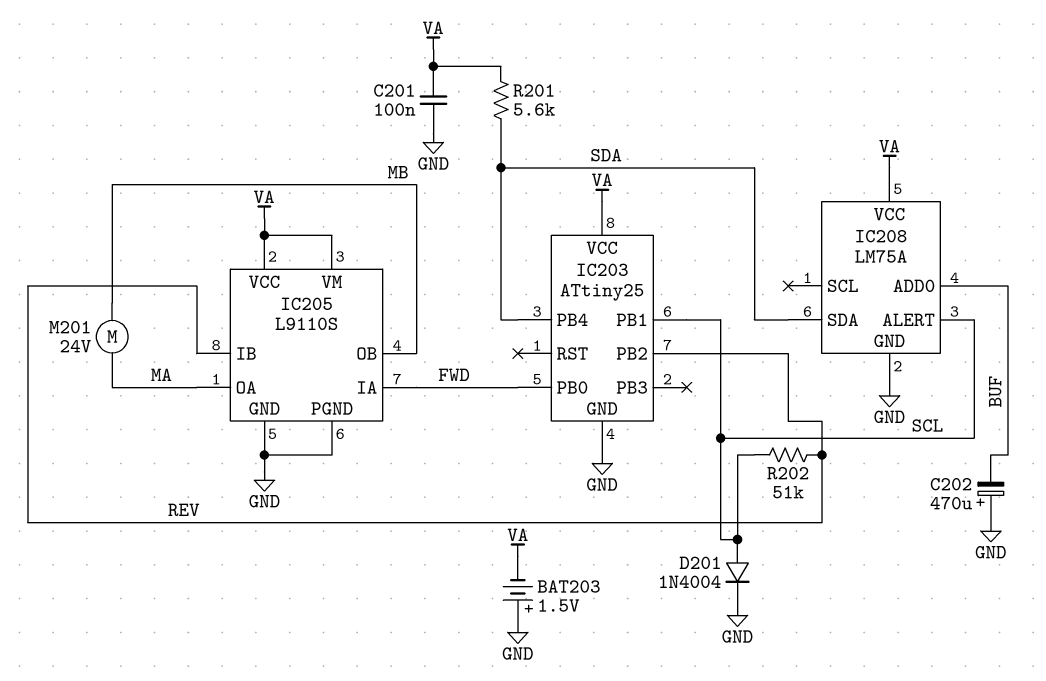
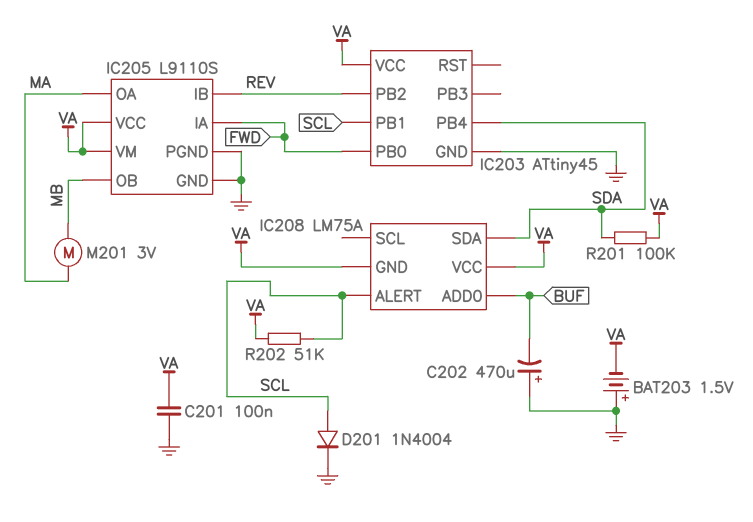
IC203: ATtiny25 -> ATtiny45
IC208 pin GND: GND -> VA
M201: motor 24V (MA, MB) -> motor 3V (MA, MB)
R201: 5.6k (SDA, VA) -> 100k (SDA, VA)
R202: 51k (REV, SCL) -> 51k (SCL, VA)

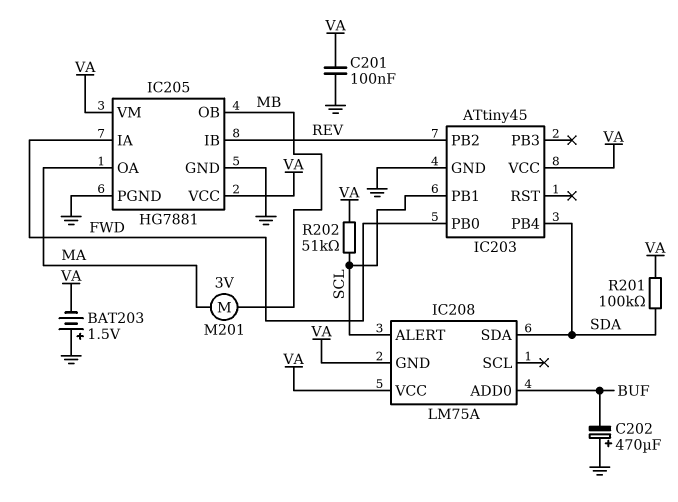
D201: diode 1N4004 (A SCL, K GND) -> none
IC205: L9110S -> HG7881

